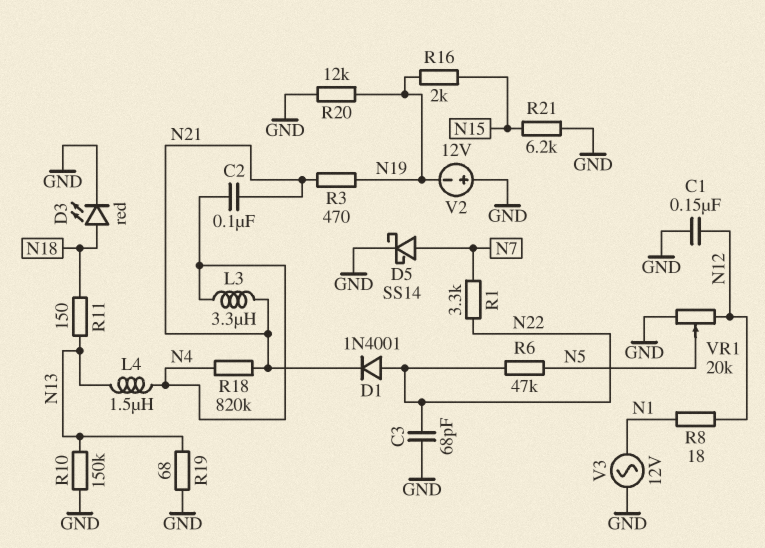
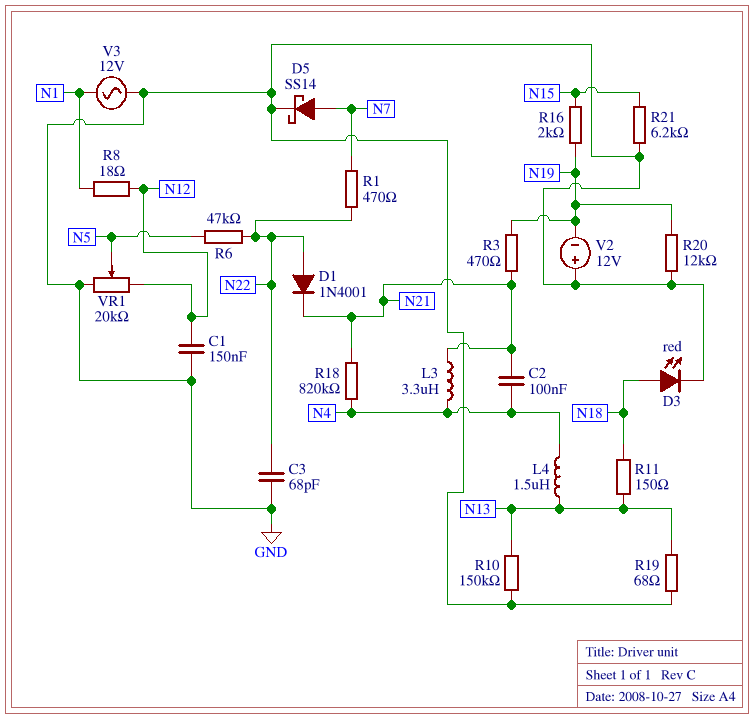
R1: 3.3k (N7, N22) -> 470 (N7, N22)

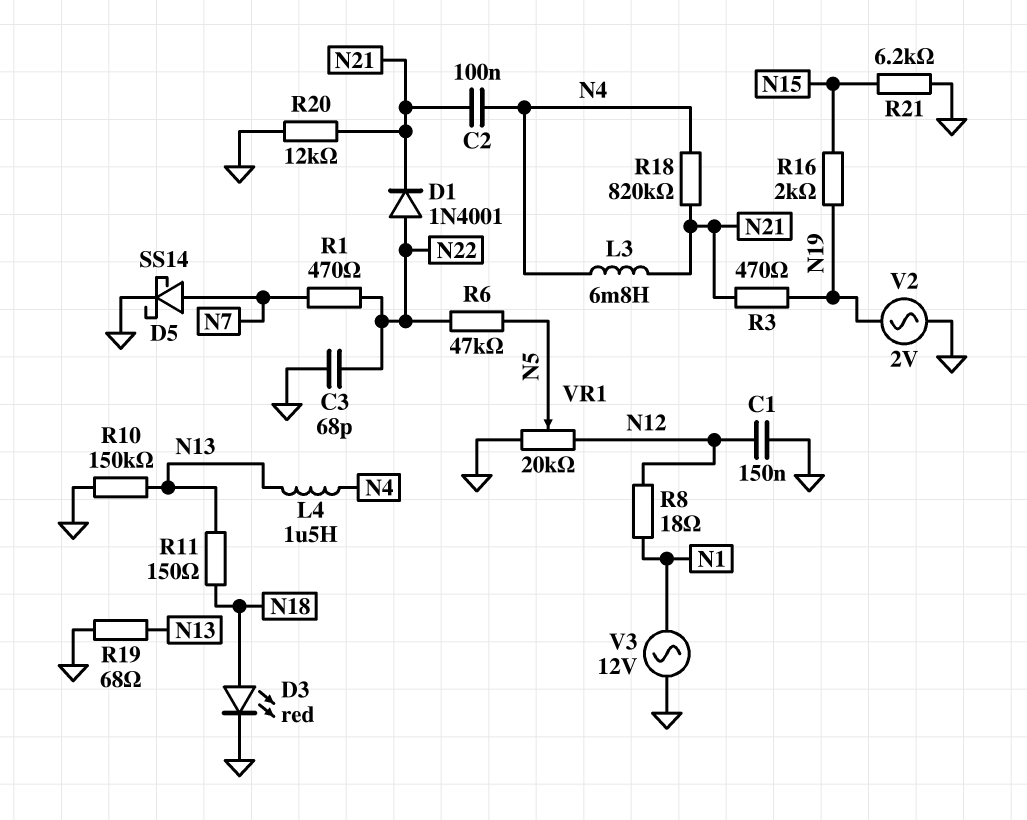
L3: 3.3uH (N4, N21) -> 6.8mH (N4, N21)
R20: 12k (GND, N19) -> 12k (GND, N21)
V2: 12V (plus GND, minus N19) -> AC 2V (GND, N19)

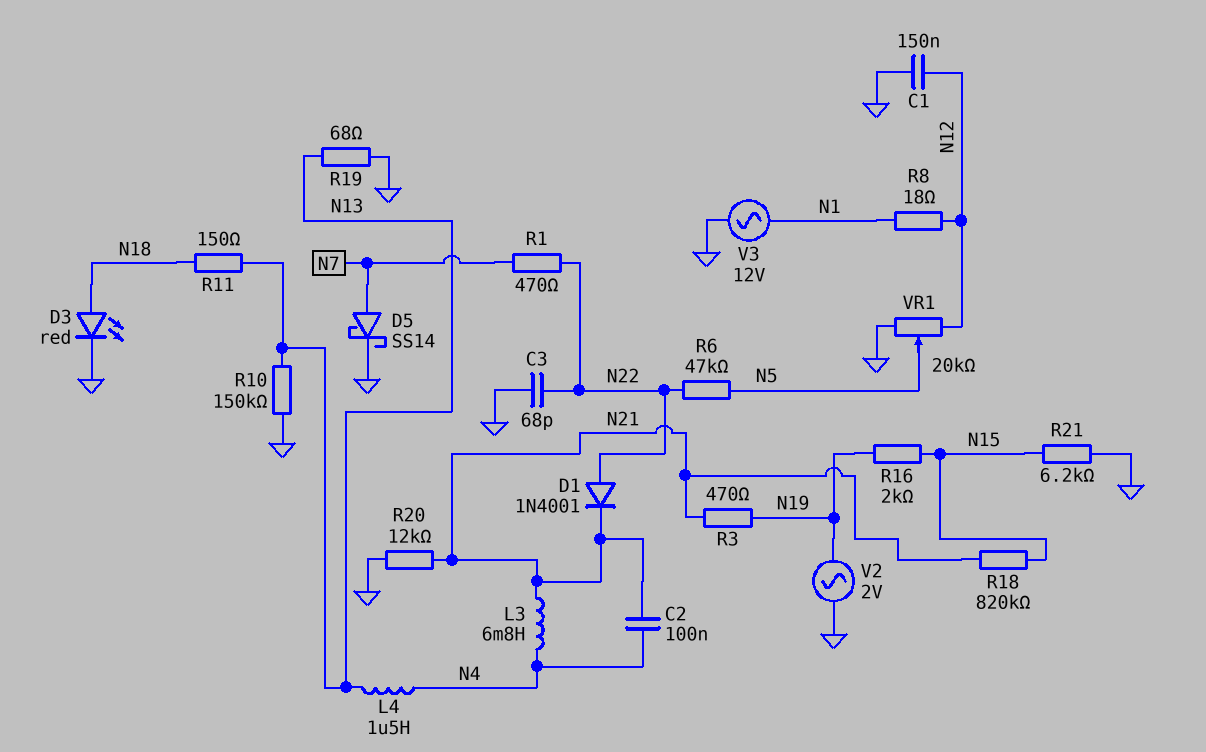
R18: 820k (N4, N21) -> 820k (N15, N21)

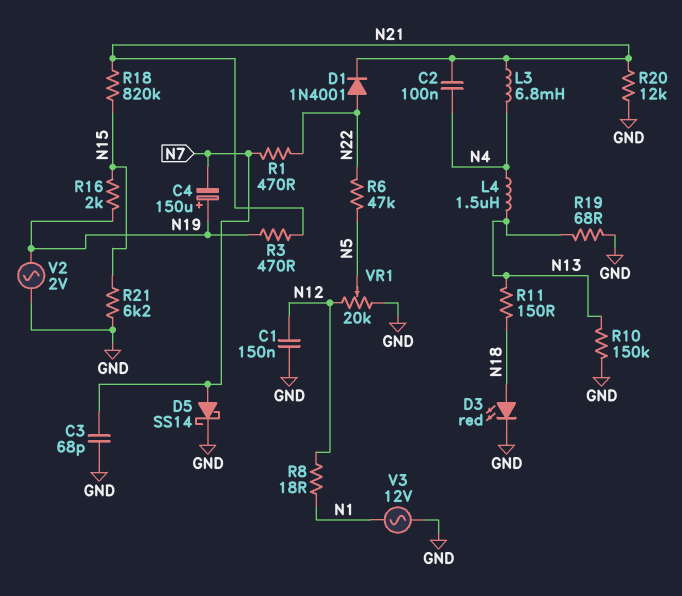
C3: 68pF (GND, N22) -> 68pF (GND, N7)
C4: none -> 150uF (plus N19, minus N7)

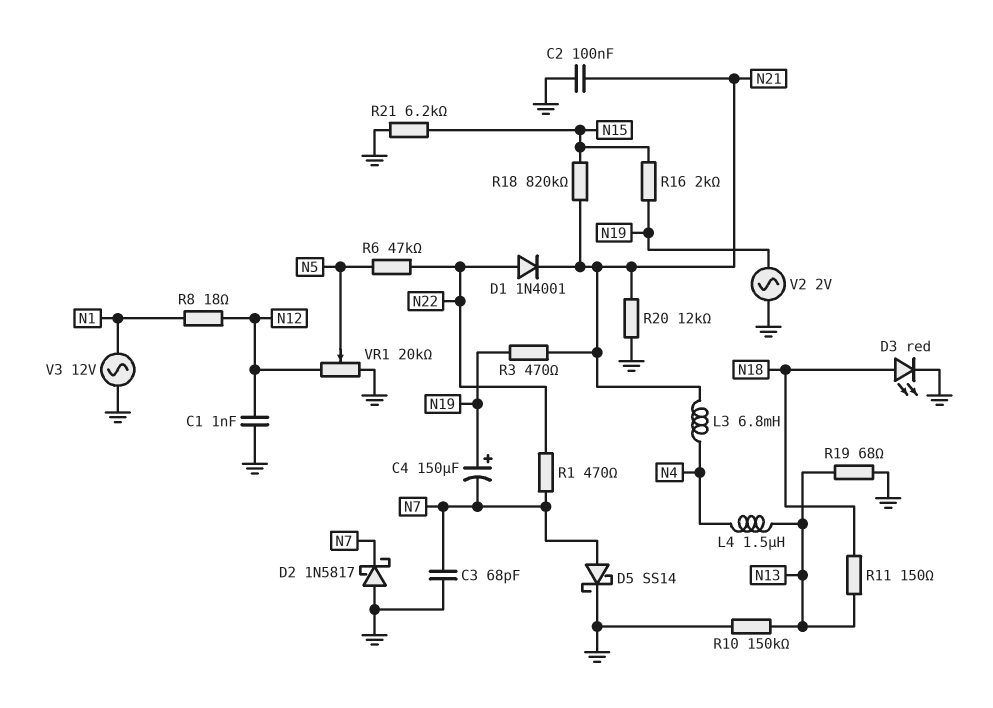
C1: 150nF (GND, N12) -> 1nF (GND, N12)
C2: 100nF (N4, N21) -> 100nF (GND, N21)
D2: none -> schottky 1N5817 (A GND, K N7)

